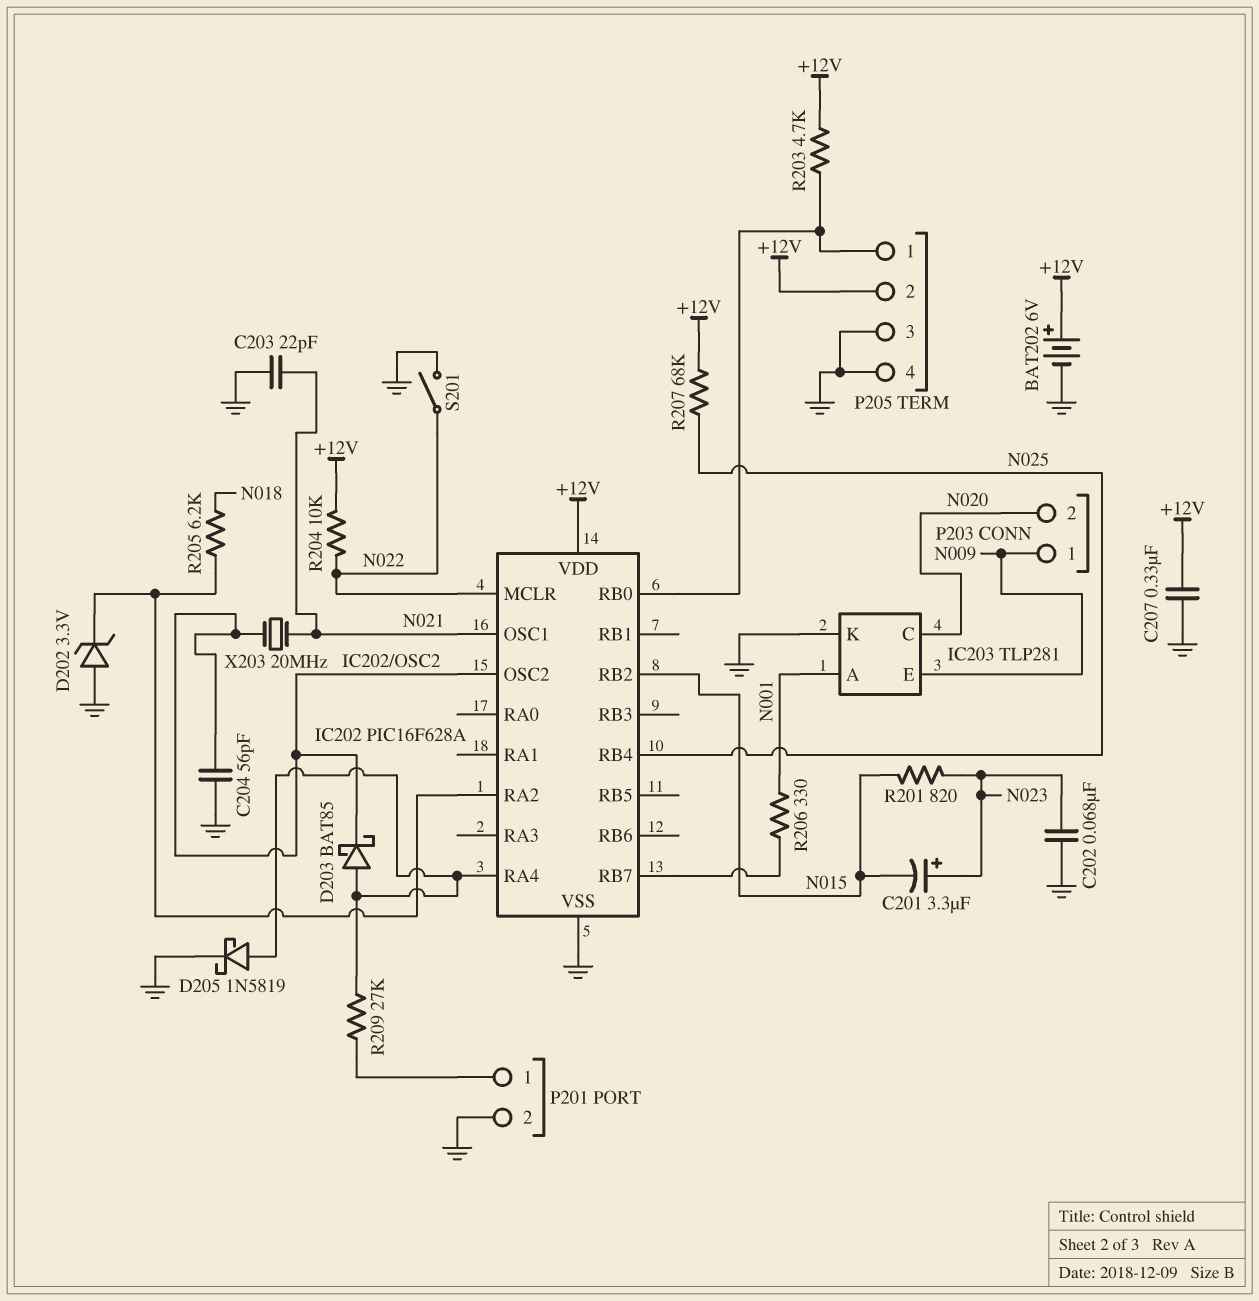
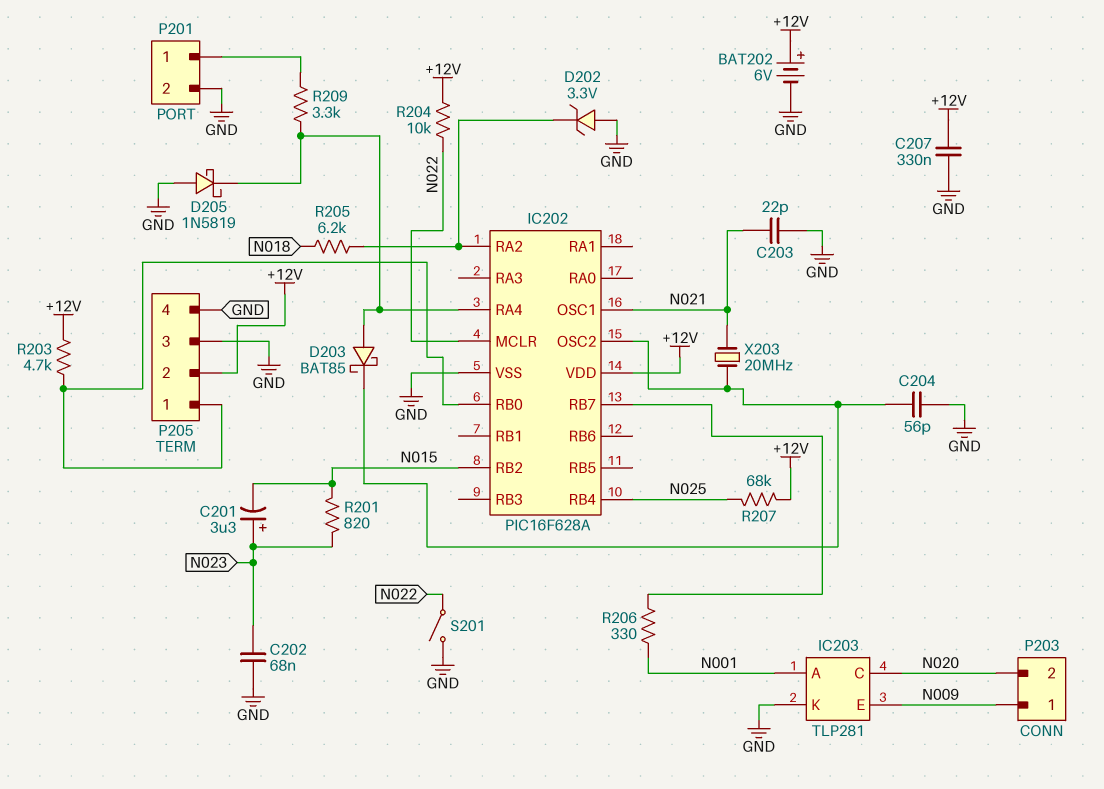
D205: schottky 1N5819 (A IC202/RA4, K GND) -> schottky 1N5819 (A GND, K IC202/RA4)
R209: 27k (IC202/RA4, P201/1) -> 3.3k (IC202/RA4, P201/1)

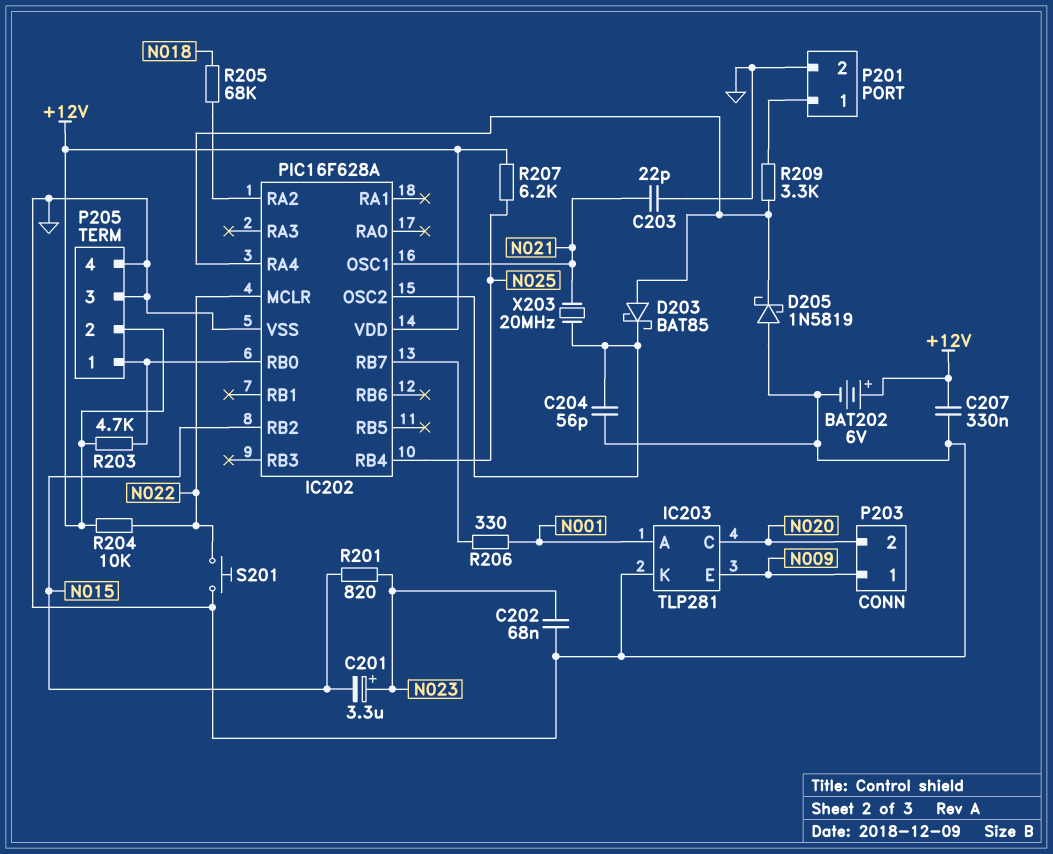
D202: zener 3.3V (A GND, K IC202/RA2) -> none
R205: 6.2k (IC202/RA2, N018) -> 68k (IC202/RA2, N018)
R207: 68k (+12V, N025) -> 6.2k (+12V, N025)
S201: switch (GND, N022) -> button (GND, N022)

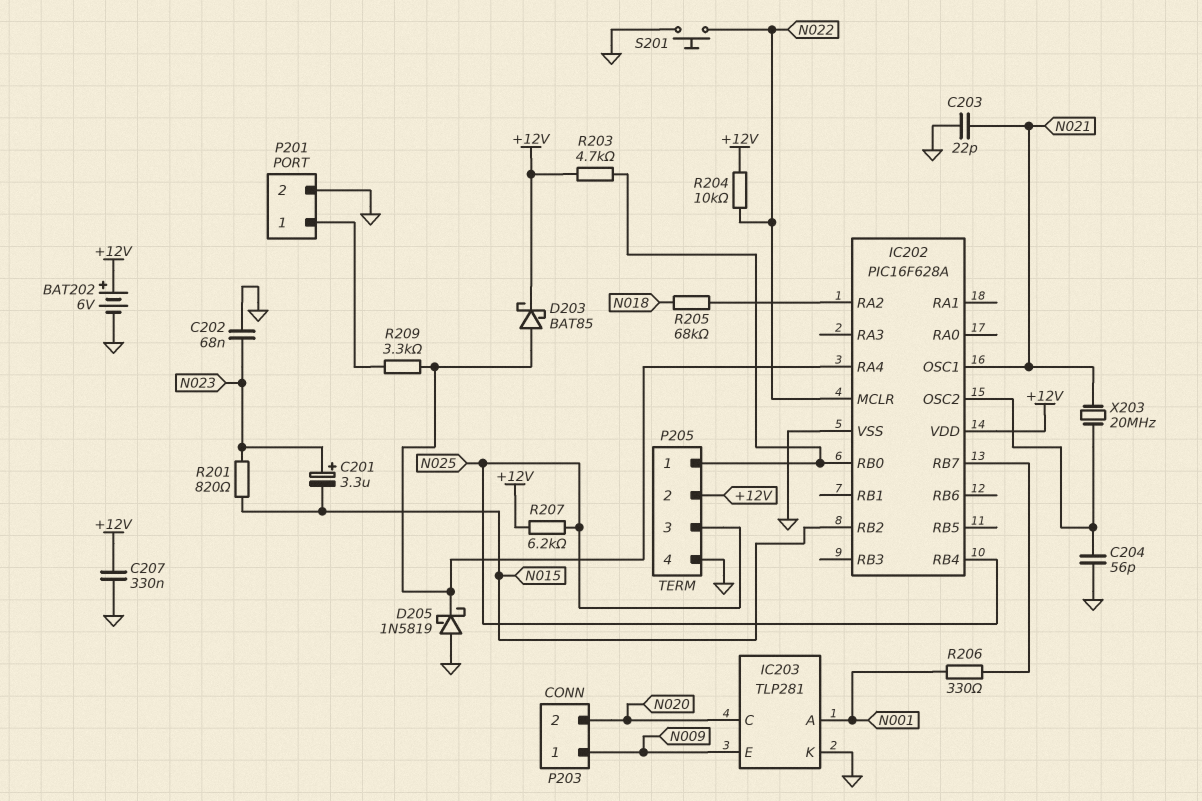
D203: schottky BAT85 (A IC202/RA4, K IC202/OSC2) -> schottky BAT85 (A IC202/RA4, K +12V)
P205 pin 3: GND -> N025

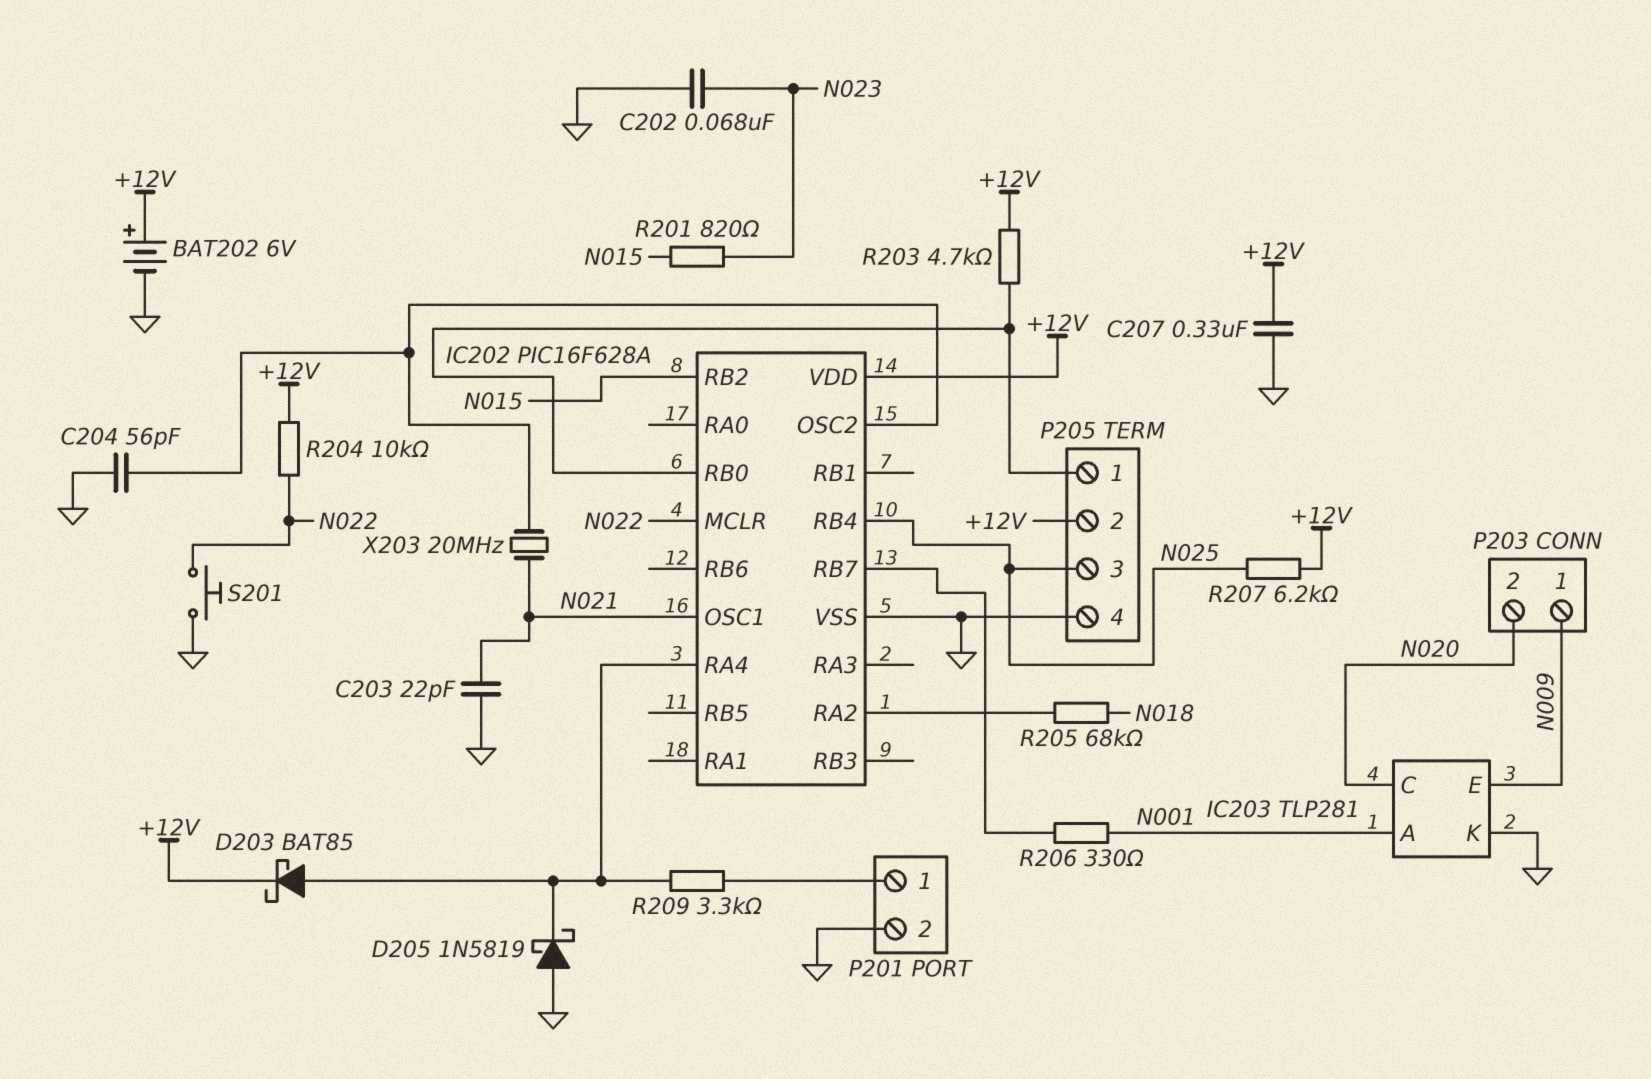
C201: 3.3uF (plus N023, minus N015) -> none

